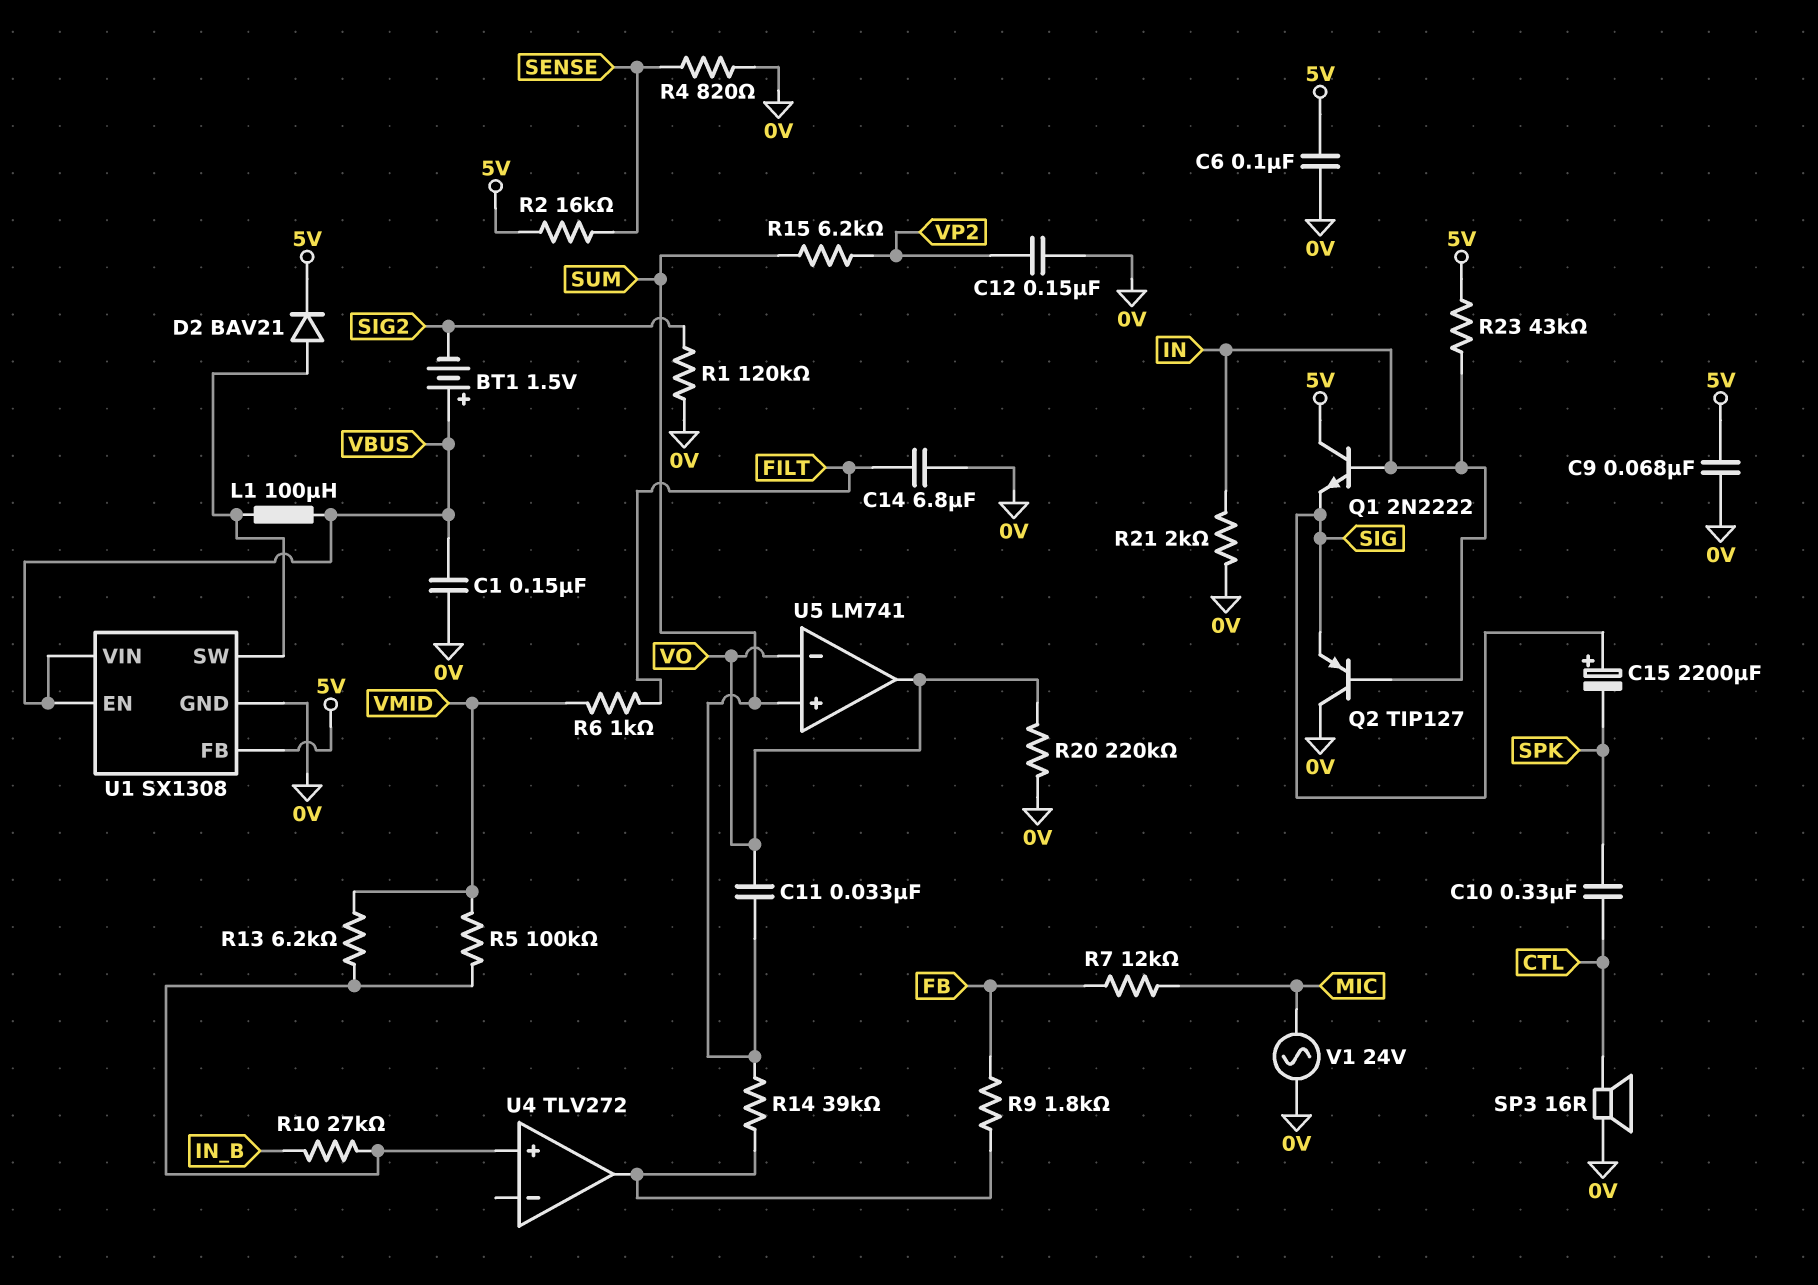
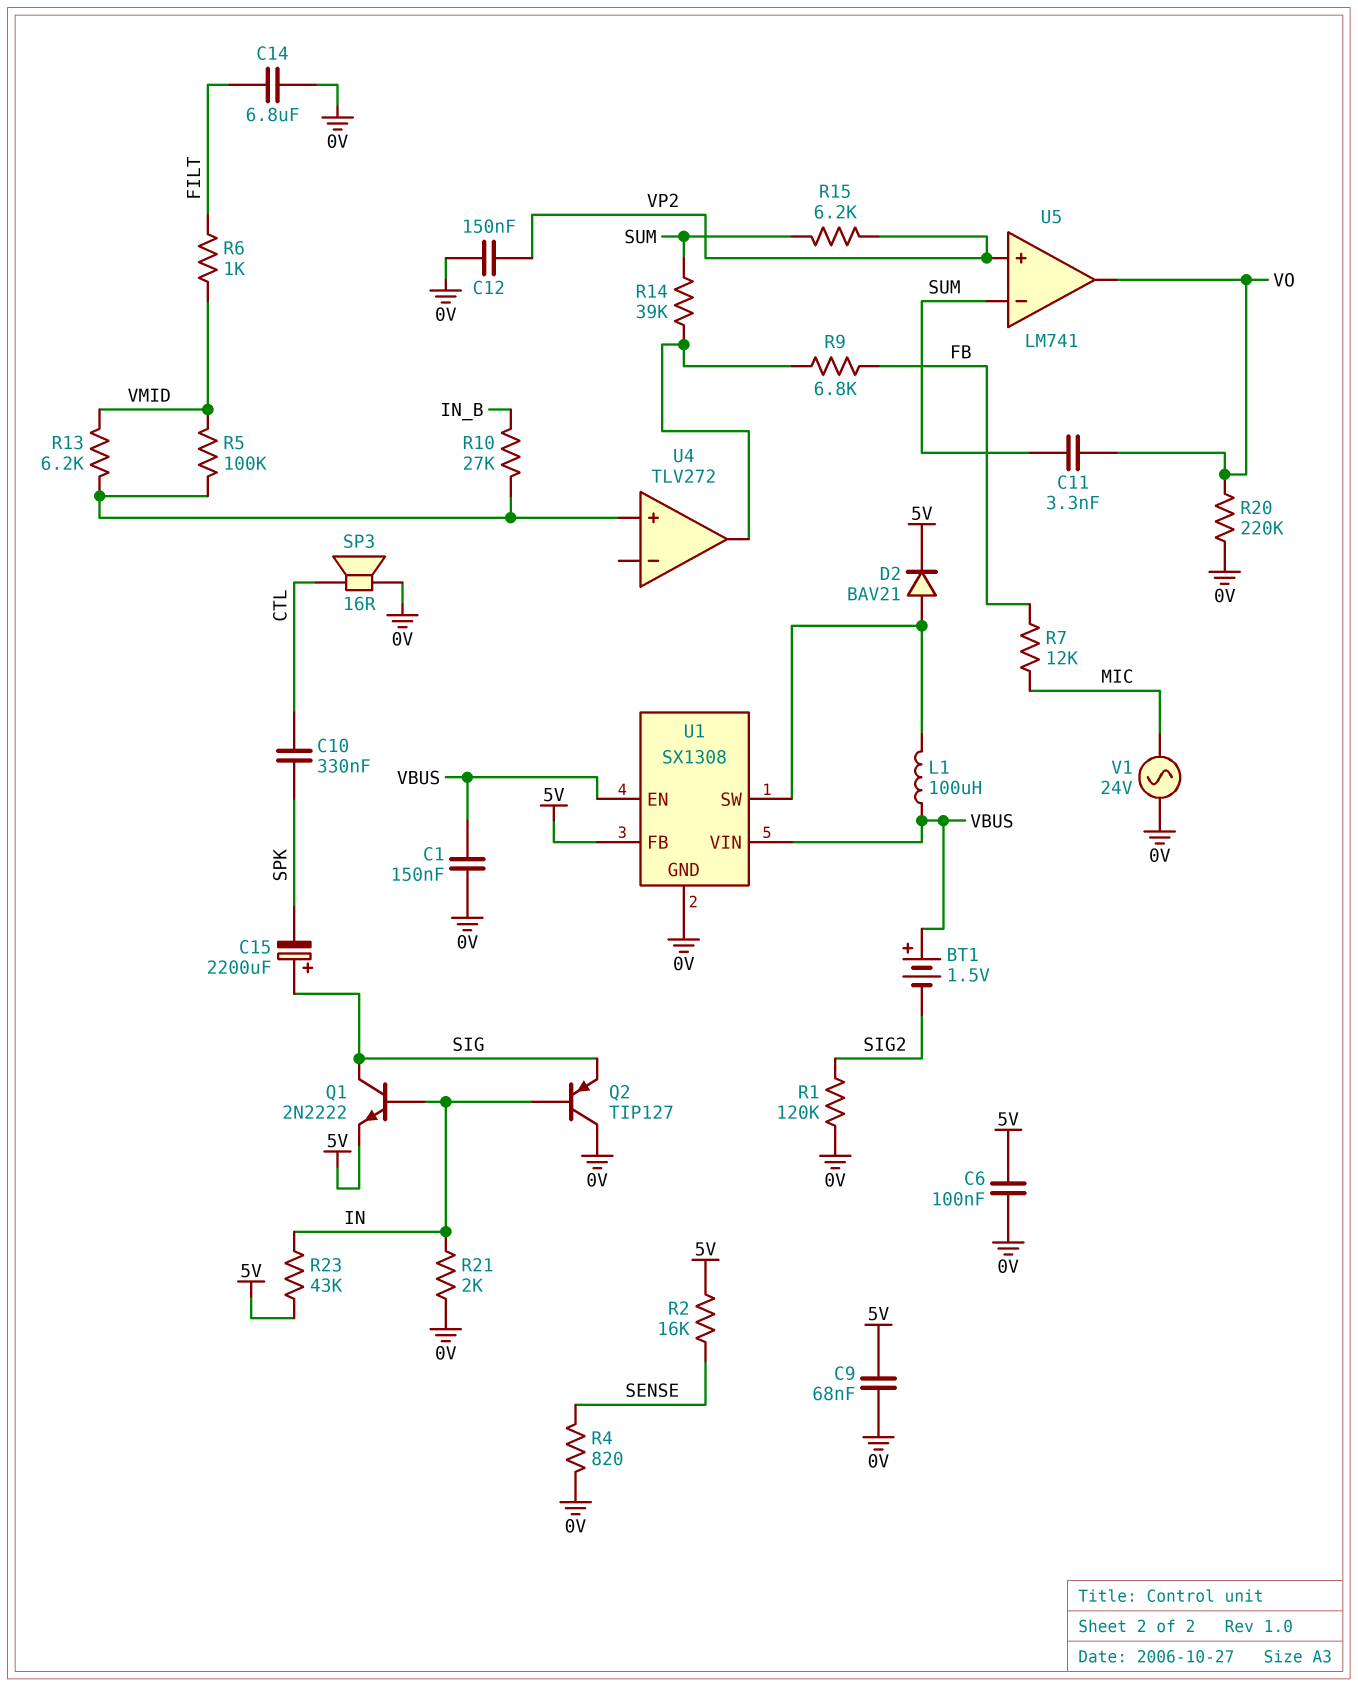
C11: 33nF (SUM, VO) -> 3.3nF (SUM, VO)
Q1: NPN 2N2222 (B IN, C 5V, E SIG) -> NPN 2N2222 (B IN, C SIG, E 5V)
R9: 1.8k (FB, U4/out) -> 6.8k (FB, U4/out)
U5 pin in+: SUM -> VP2
U5 pin in-: VO -> SUM

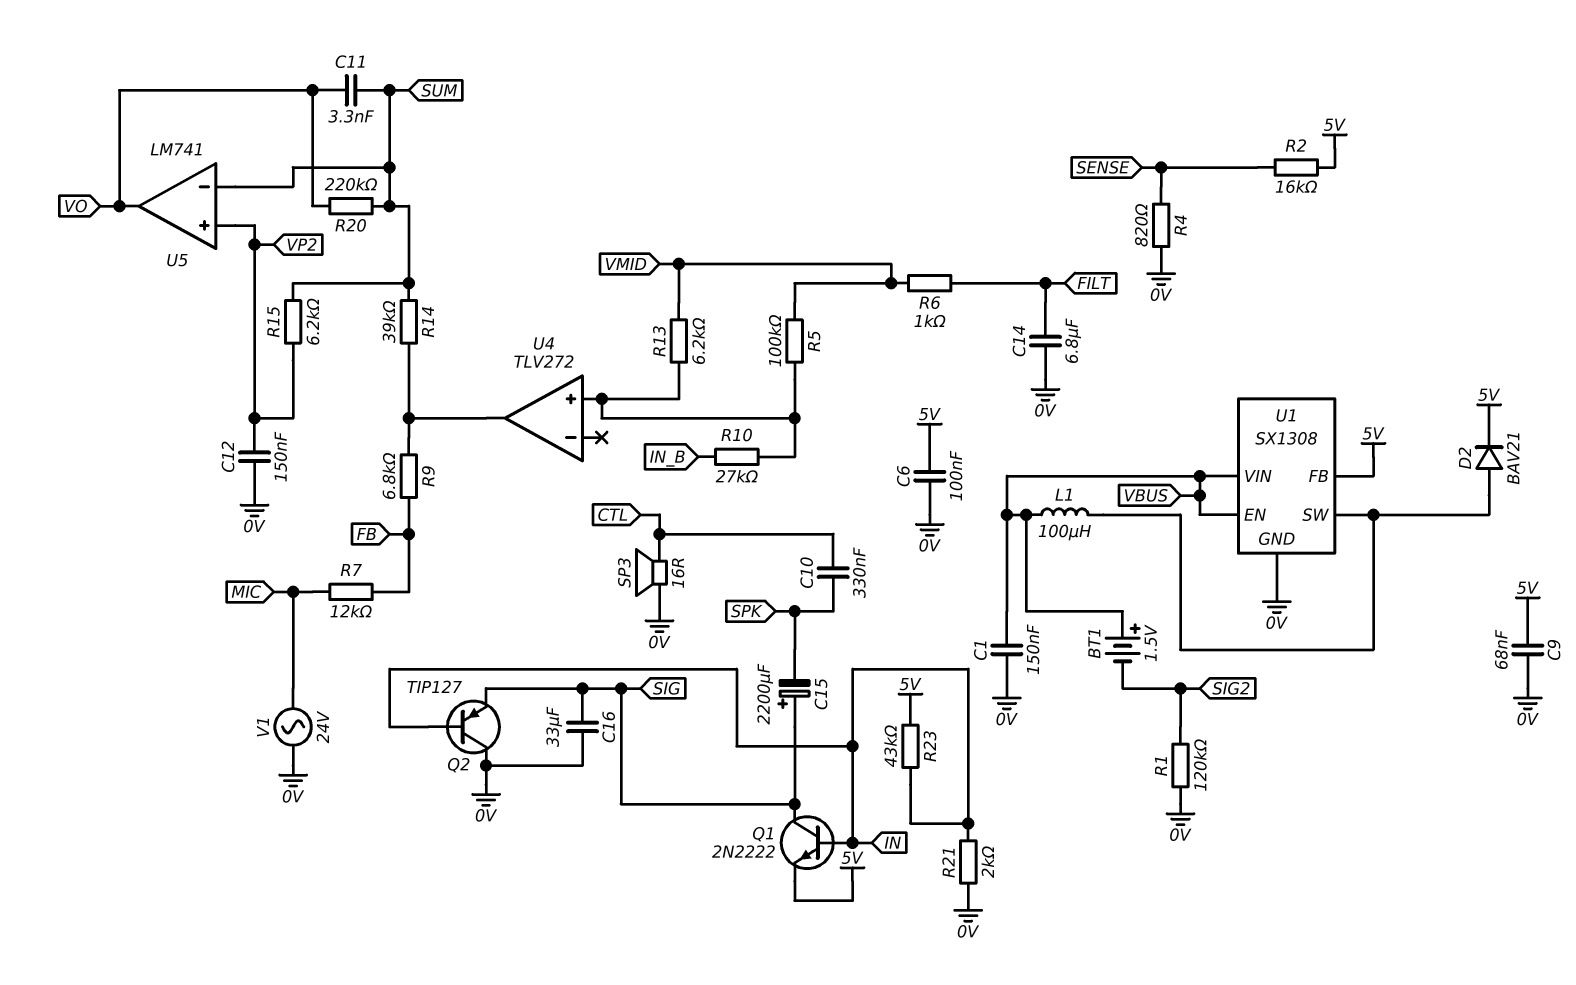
C16: none -> 33uF (0V, SIG)
R20: 220k (0V, VO) -> 220k (SUM, VO)

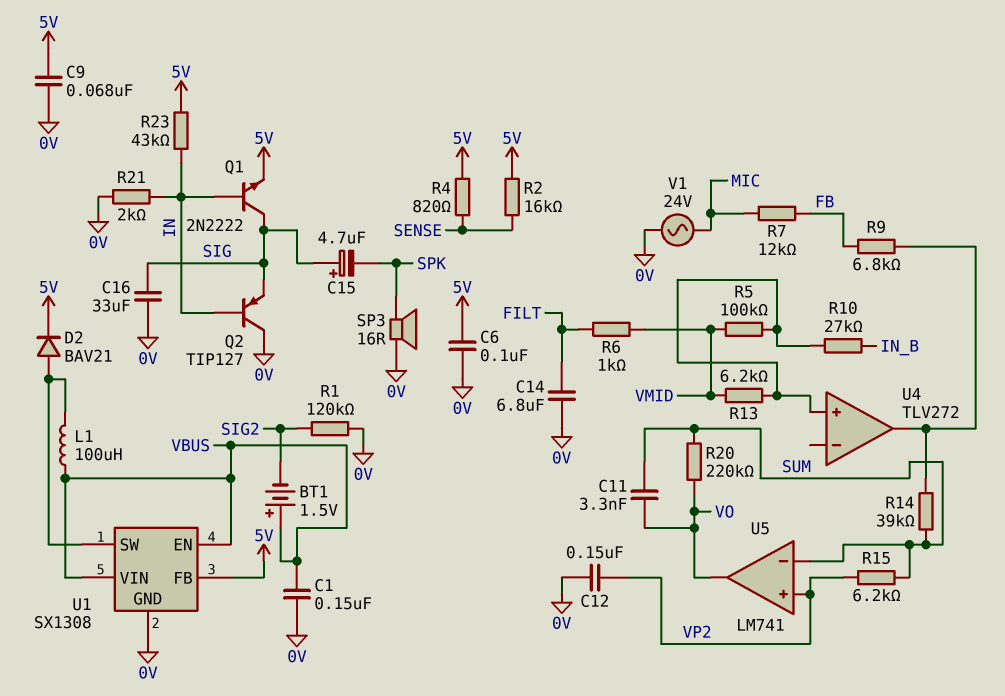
C10: 330nF (CTL, SPK) -> none
C15: 2200uF (plus SIG, minus SPK) -> 4.7uF (plus SIG, minus SPK)
R4: 820 (0V, SENSE) -> 820 (5V, SENSE)
SP3: speaker 16R (0V, CTL) -> speaker 16R (0V, SPK)

